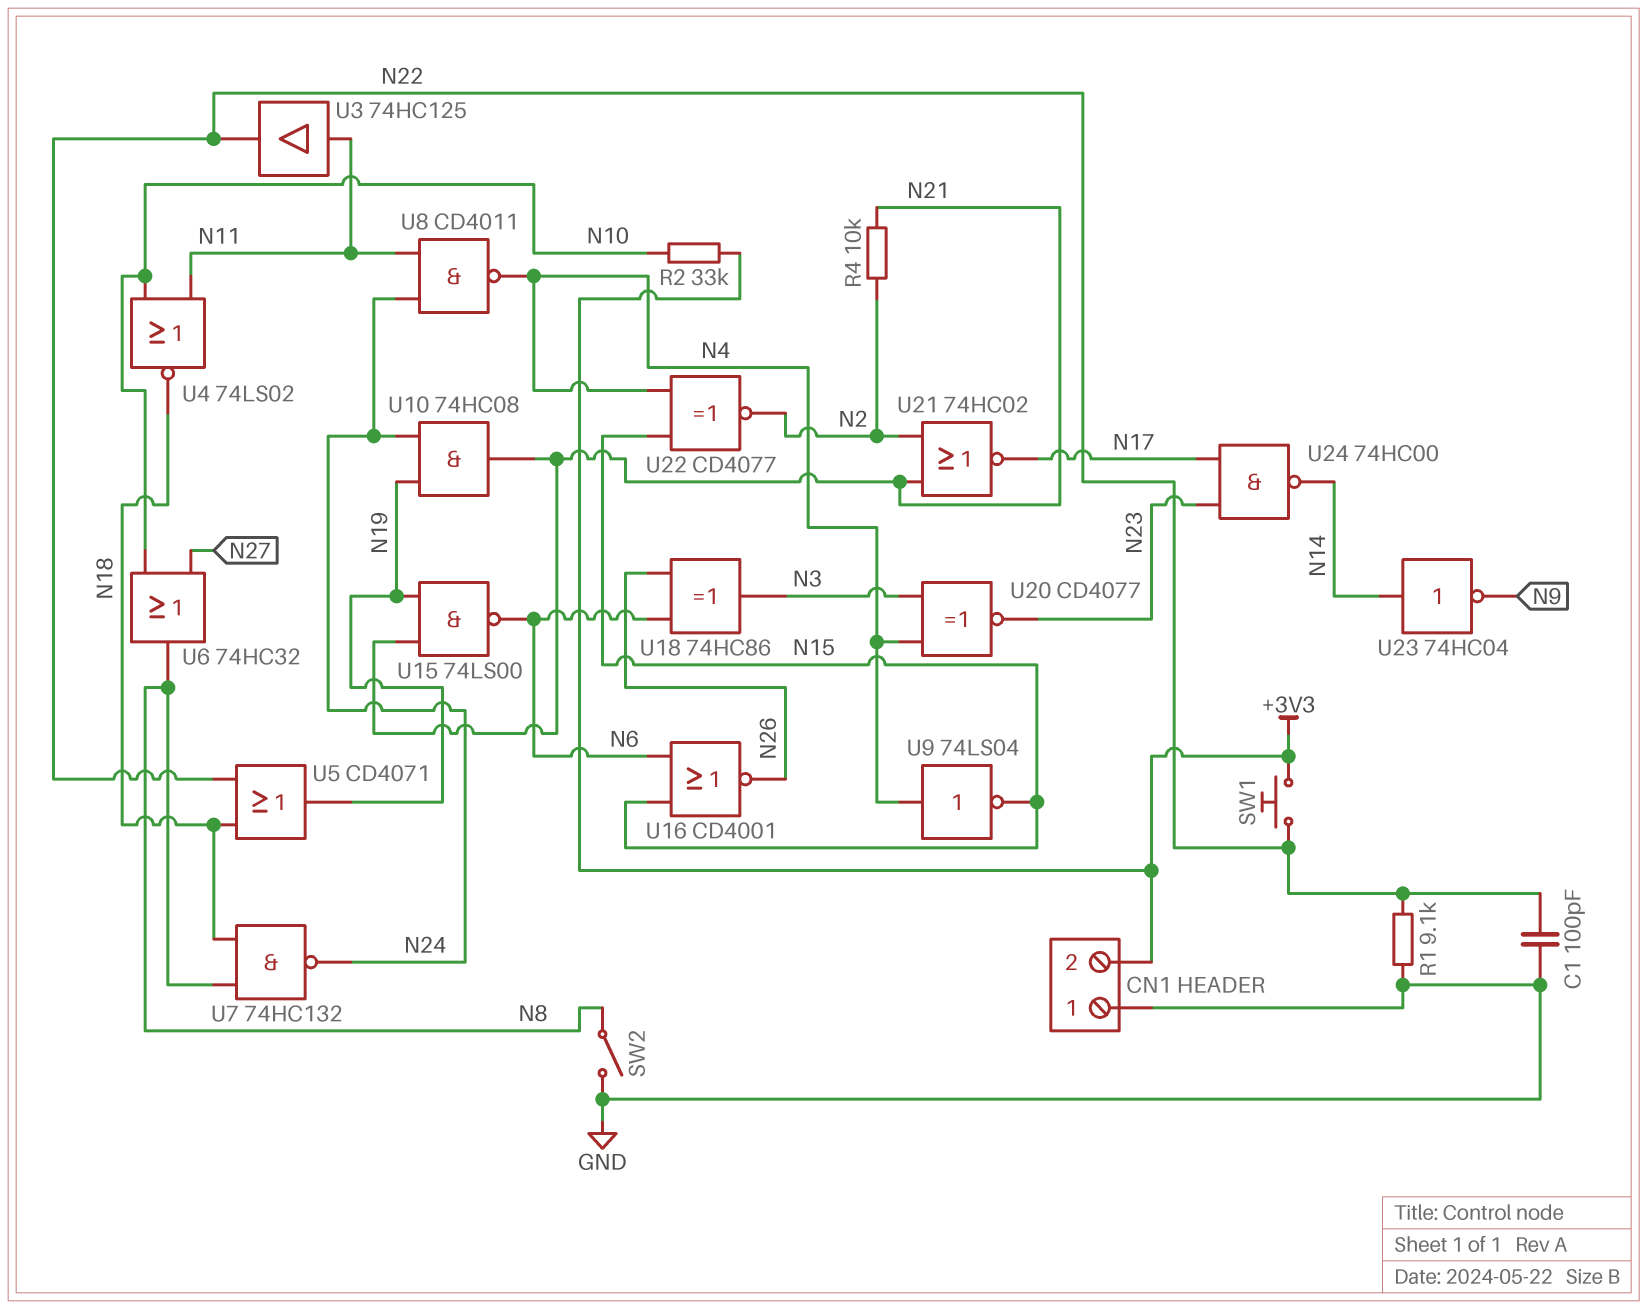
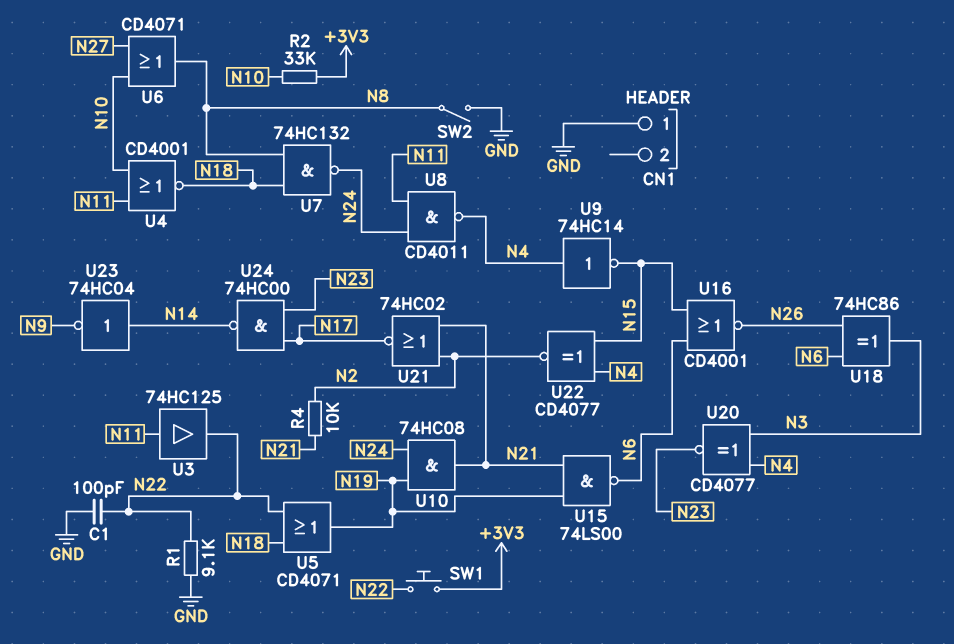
CN1 pin 2: +3V3 -> none
U4: NOR 74LS02 (in N10, in N11, out N18) -> NOR CD4001 (in N10, in N11, out N18)
U6: OR 74HC32 (in N10, in N27, out N8) -> OR CD4071 (in N10, in N27, out N8)
U9: NOT 74LS04 (in N4, out N15) -> NOT 74HC14 (in N4, out N15)

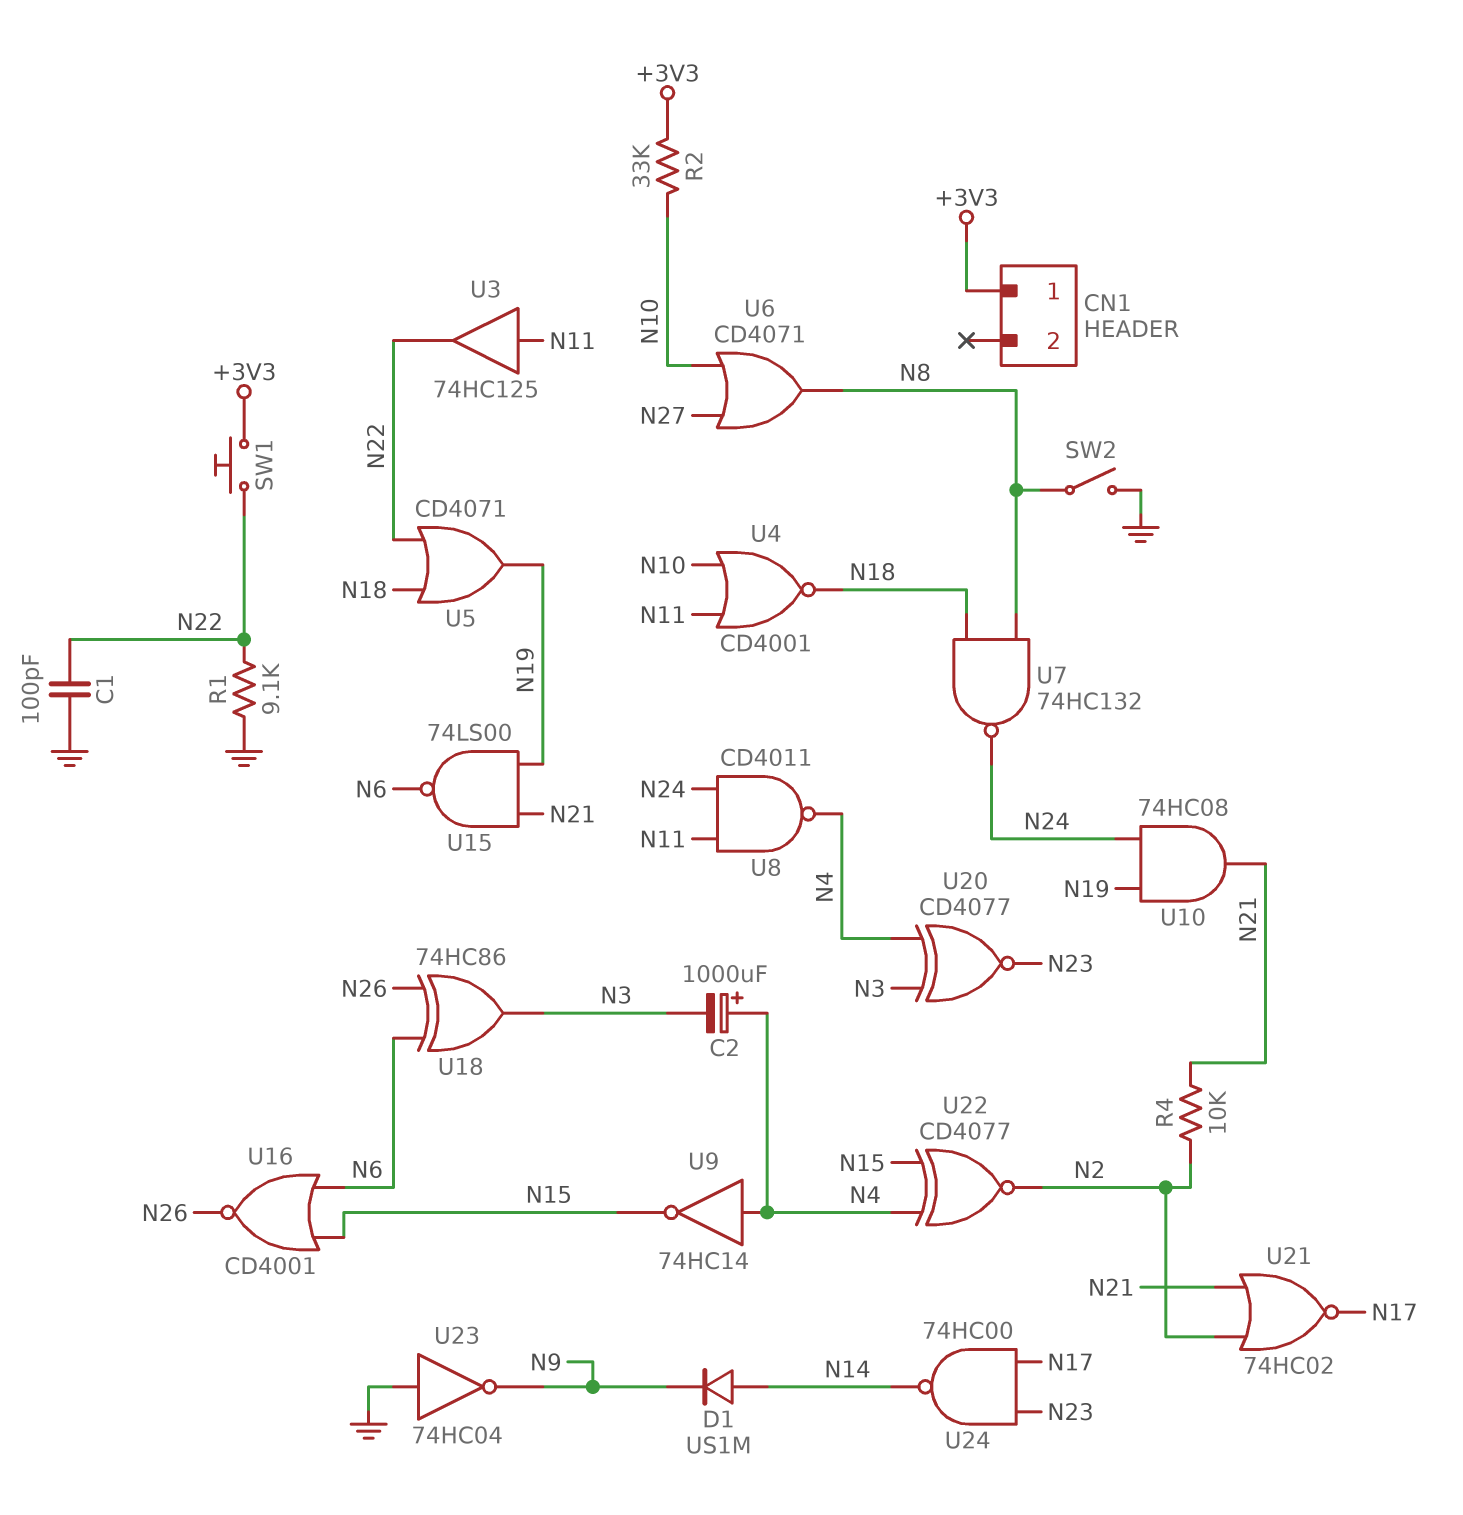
C2: none -> 1000uF (plus N4, minus N3)
CN1 pin 1: GND -> +3V3
D1: none -> diode US1M (A N14, K N9)
U23: NOT 74HC04 (in N14, out N9) -> NOT 74HC04 (in GND, out N9)

